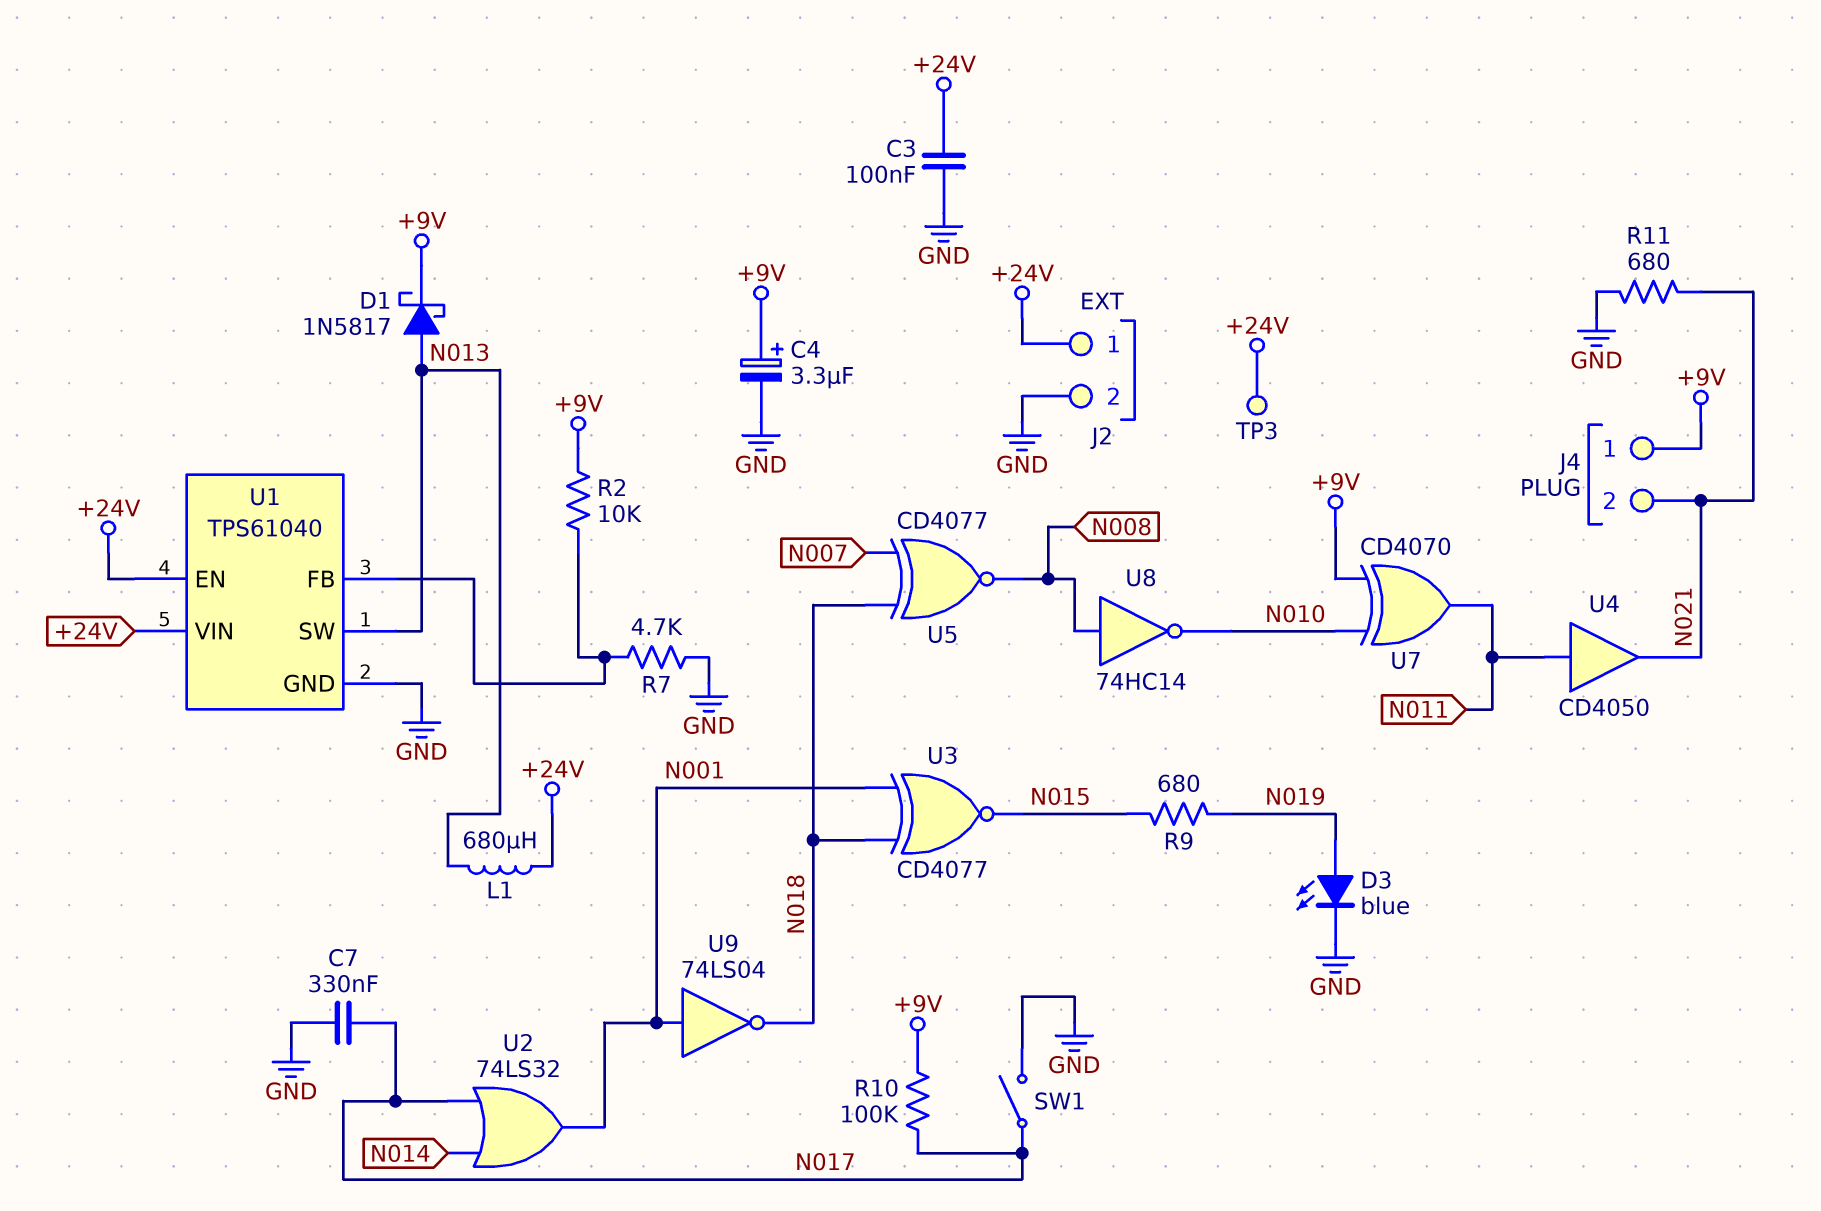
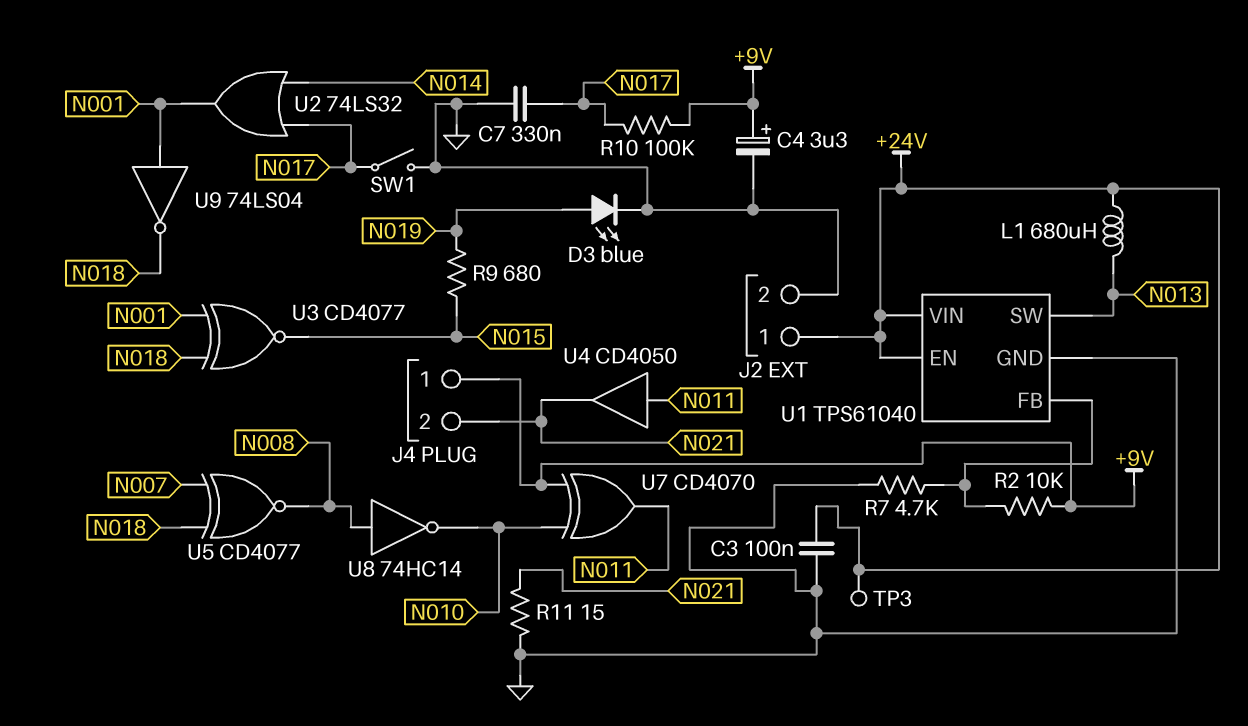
D1: schottky 1N5817 (A N013, K +9V) -> none
R11: 680 (GND, N021) -> 15 (GND, N021)

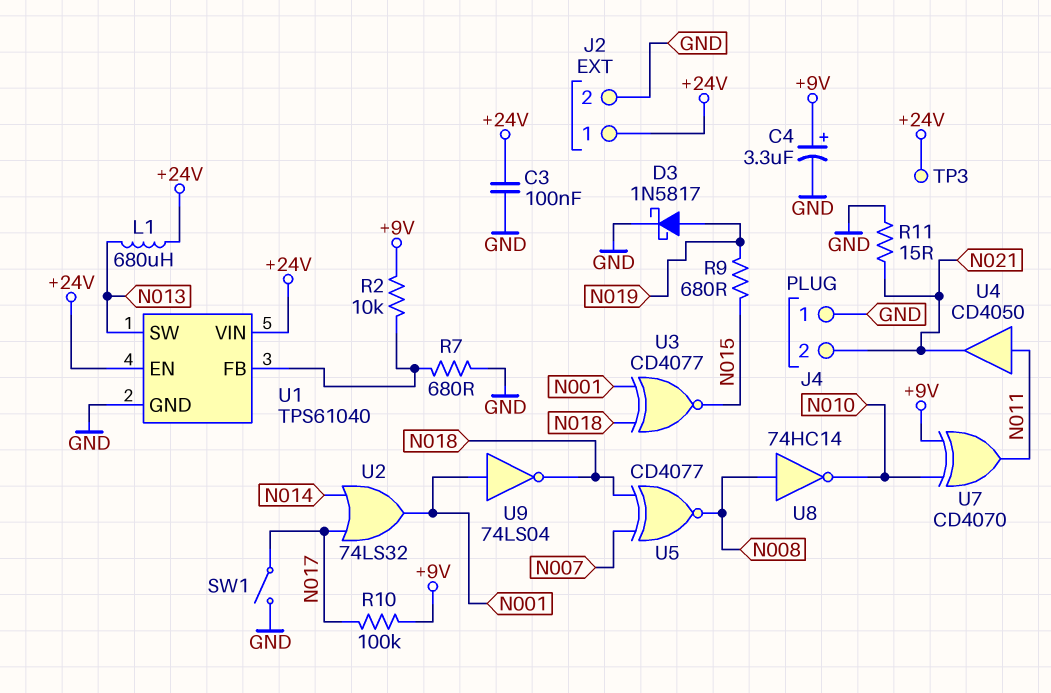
C7: 330nF (GND, N017) -> none
D3: LED blue (A N019, K GND) -> schottky 1N5817 (A N019, K GND)
J4 pin 1: +9V -> GND
R7: 4.7k (GND, U1/FB) -> 680 (GND, U1/FB)

